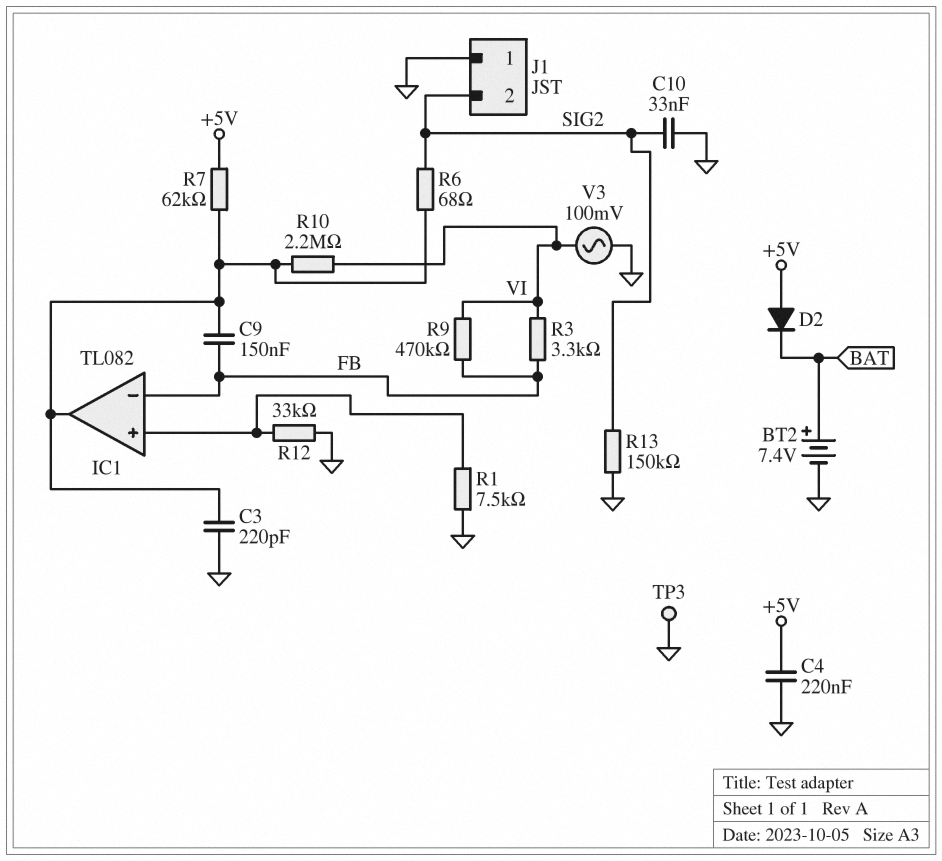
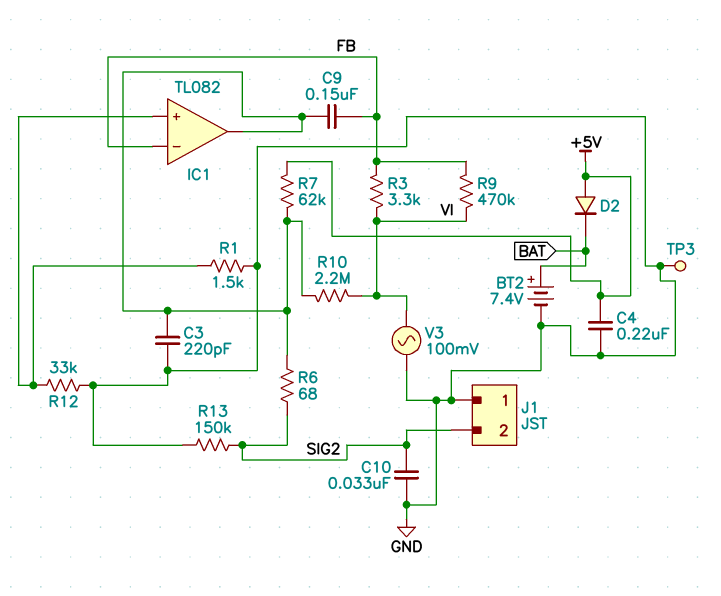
R1: 7.5k (GND, IC1/in+) -> 1.5k (GND, IC1/in+)

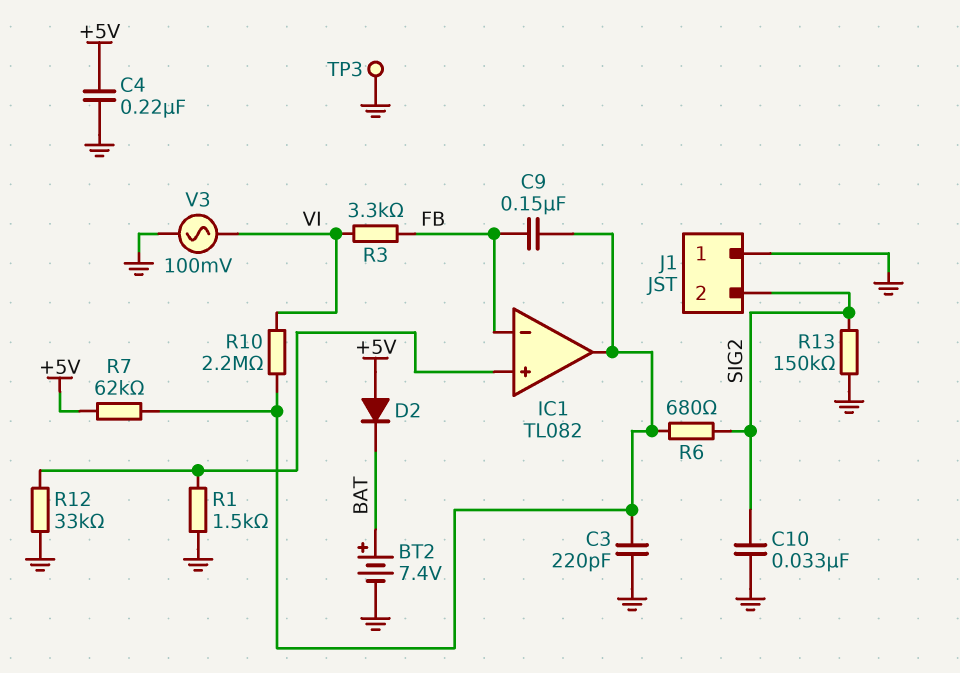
R6: 68 (IC1/out, SIG2) -> 680 (IC1/out, SIG2)
R9: 470k (FB, VI) -> none

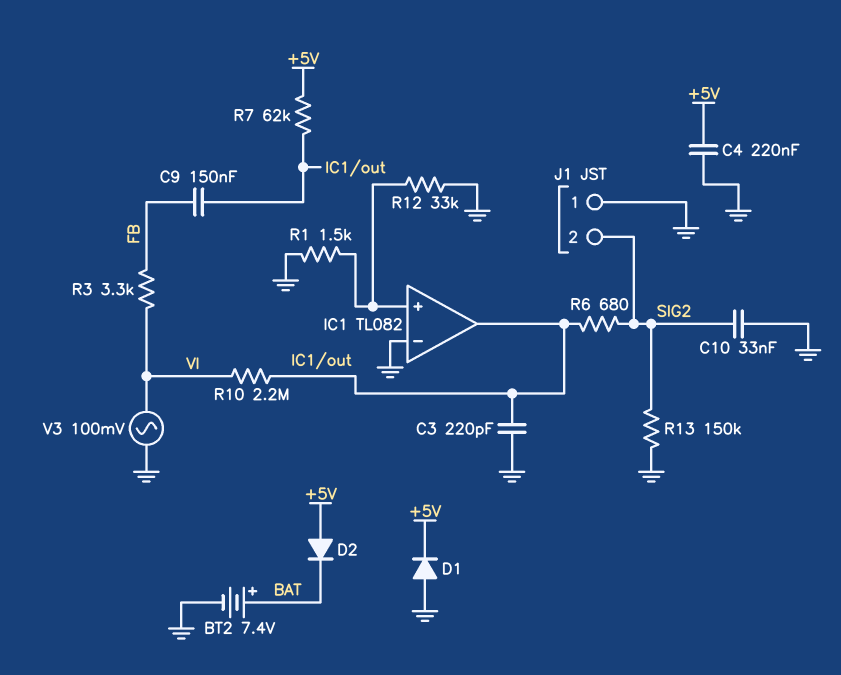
D1: none -> diode (A GND, K +5V)
IC1 pin in-: FB -> GND
TP3: test point (GND) -> none

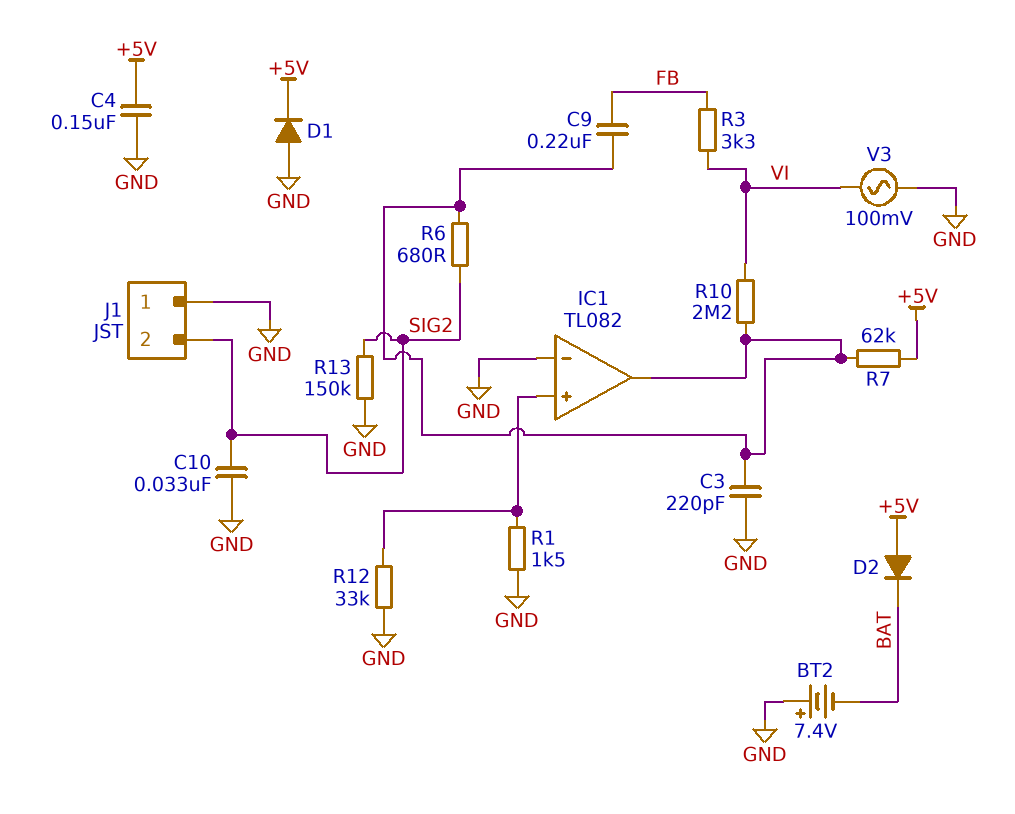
BT2: 7.4V (plus BAT, minus GND) -> 7.4V (plus GND, minus BAT)
C4: 220nF (+5V, GND) -> 150nF (+5V, GND)
C9: 150nF (FB, IC1/out) -> 220nF (FB, IC1/out)

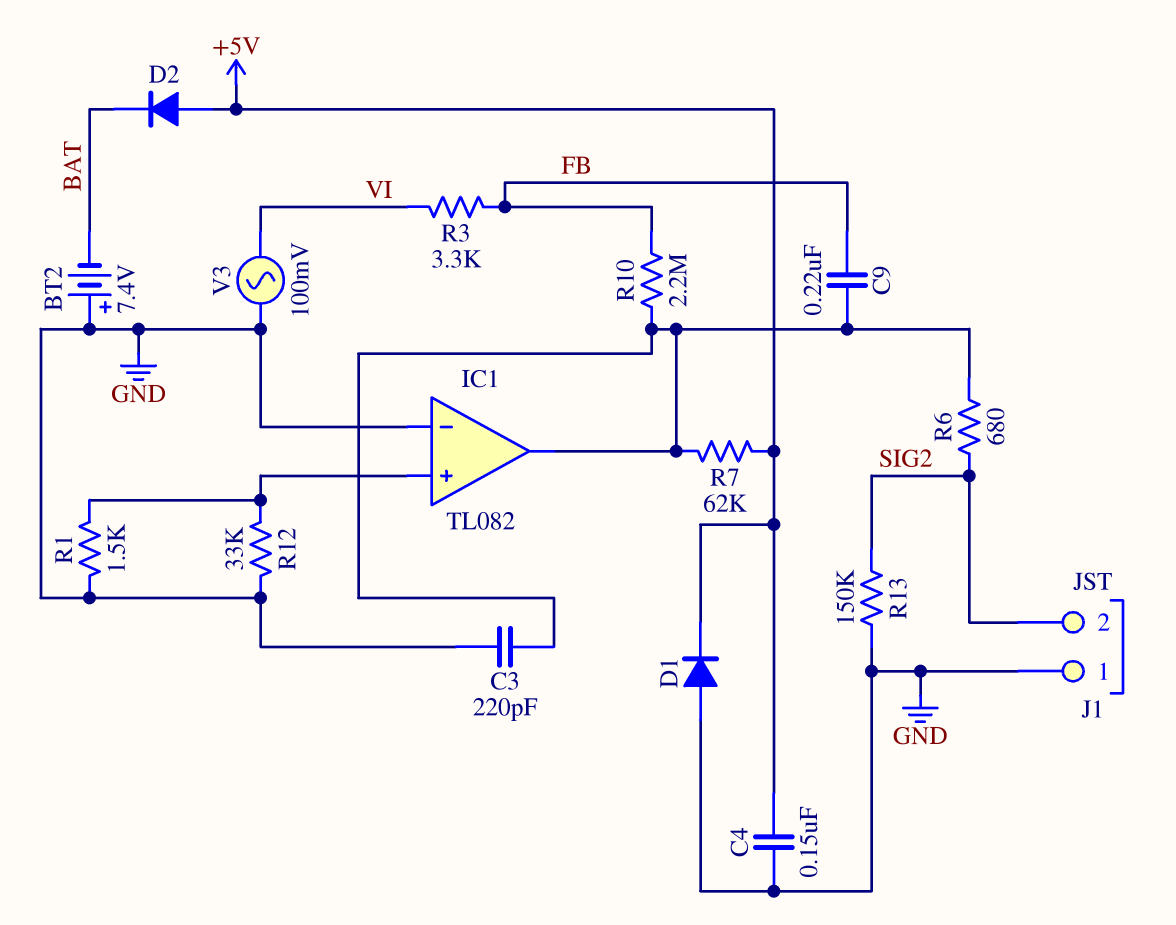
C10: 33nF (GND, SIG2) -> none
R10: 2.2M (IC1/out, VI) -> 2.2M (FB, IC1/out)

